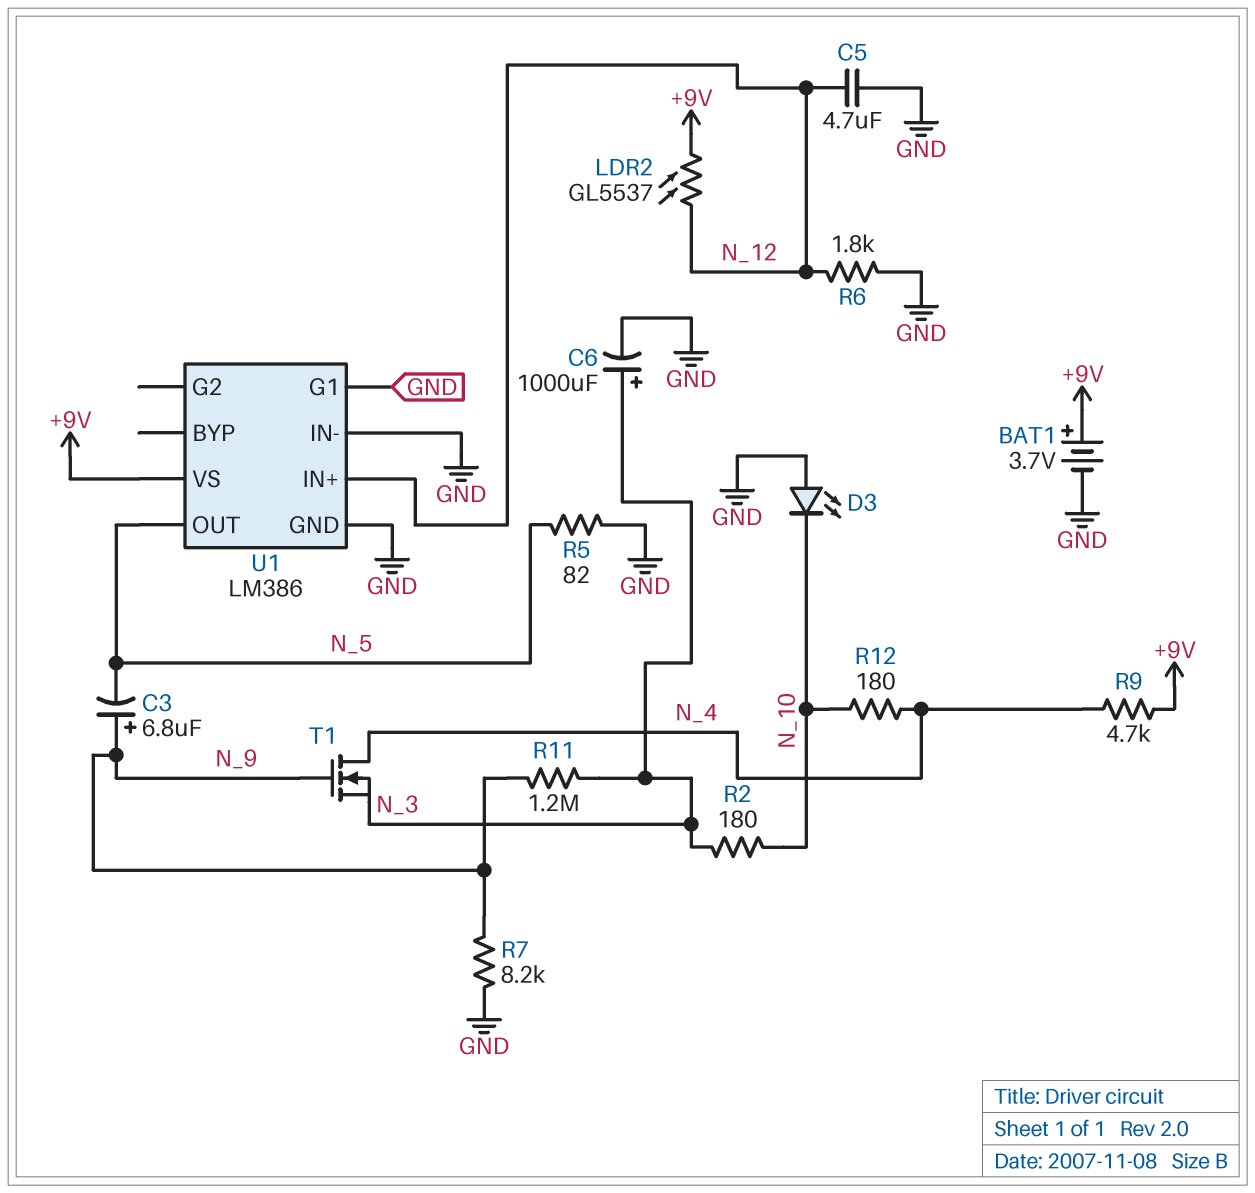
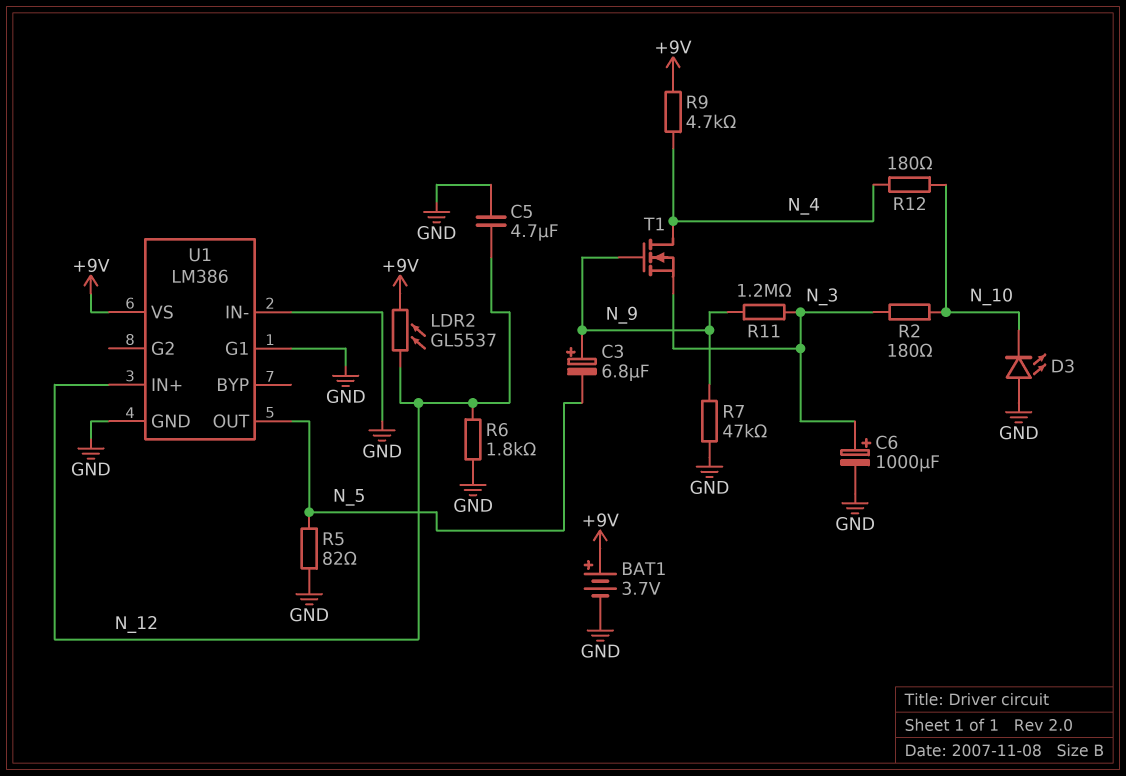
R7: 8.2k (GND, N_9) -> 47k (GND, N_9)

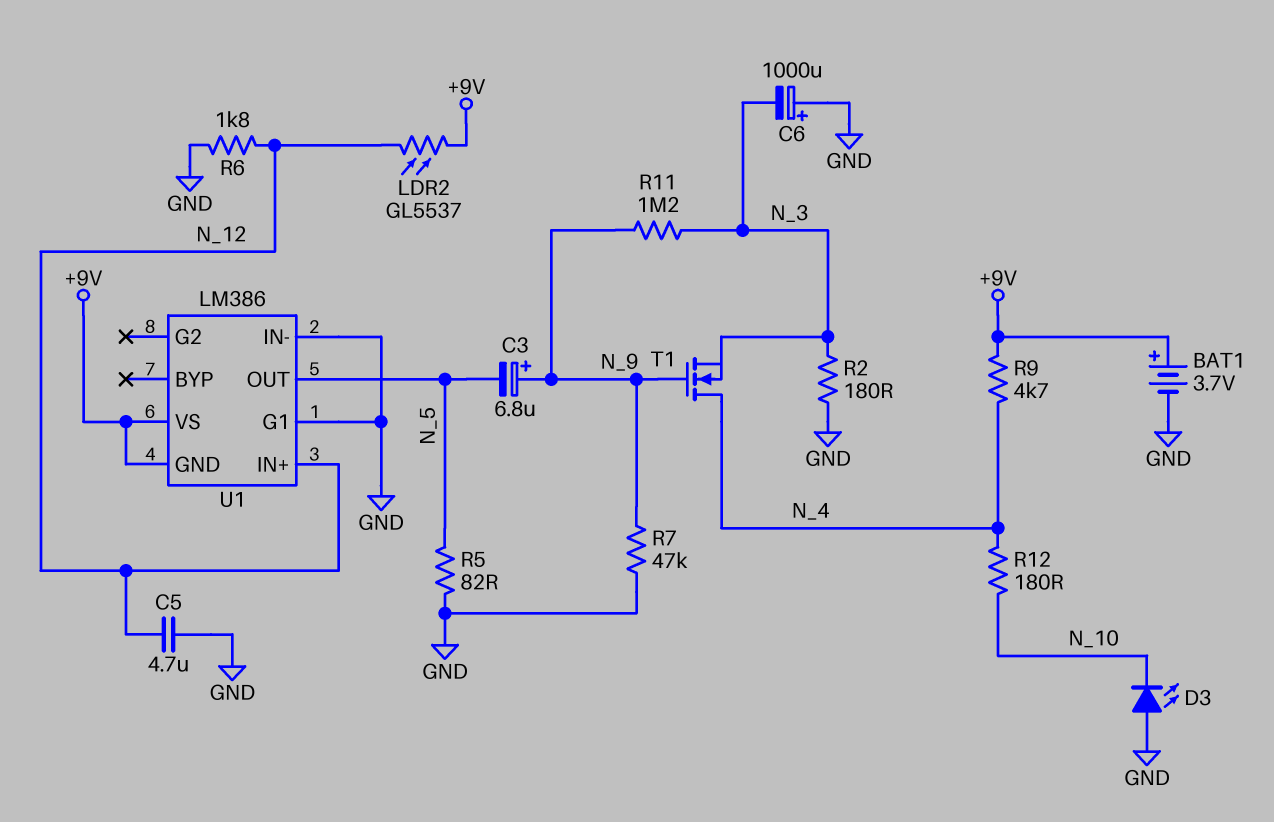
C6: 1000uF (plus N_3, minus GND) -> 1000uF (plus GND, minus N_3)
R2: 180 (N_3, N_10) -> 180 (GND, N_3)
U1 pin GND: GND -> +9V

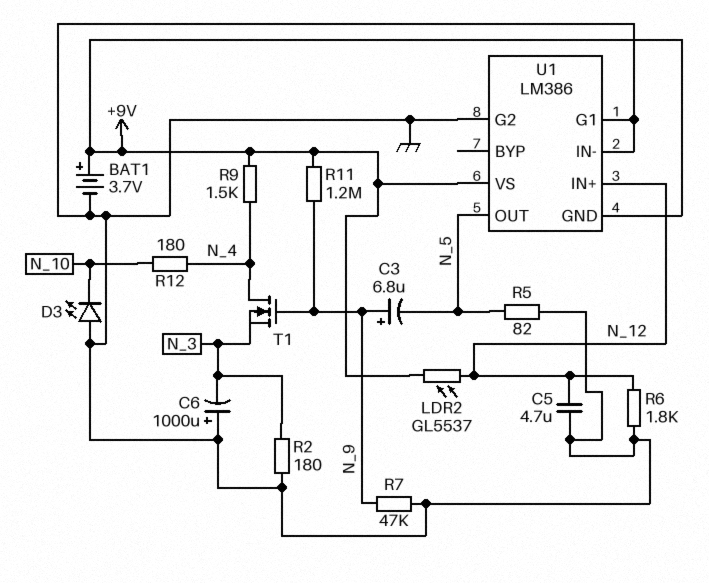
R9: 4.7k (+9V, N_4) -> 1.5k (+9V, N_4)
R11: 1.2M (N_3, N_9) -> 1.2M (+9V, N_9)
U1 pin G2: none -> GND

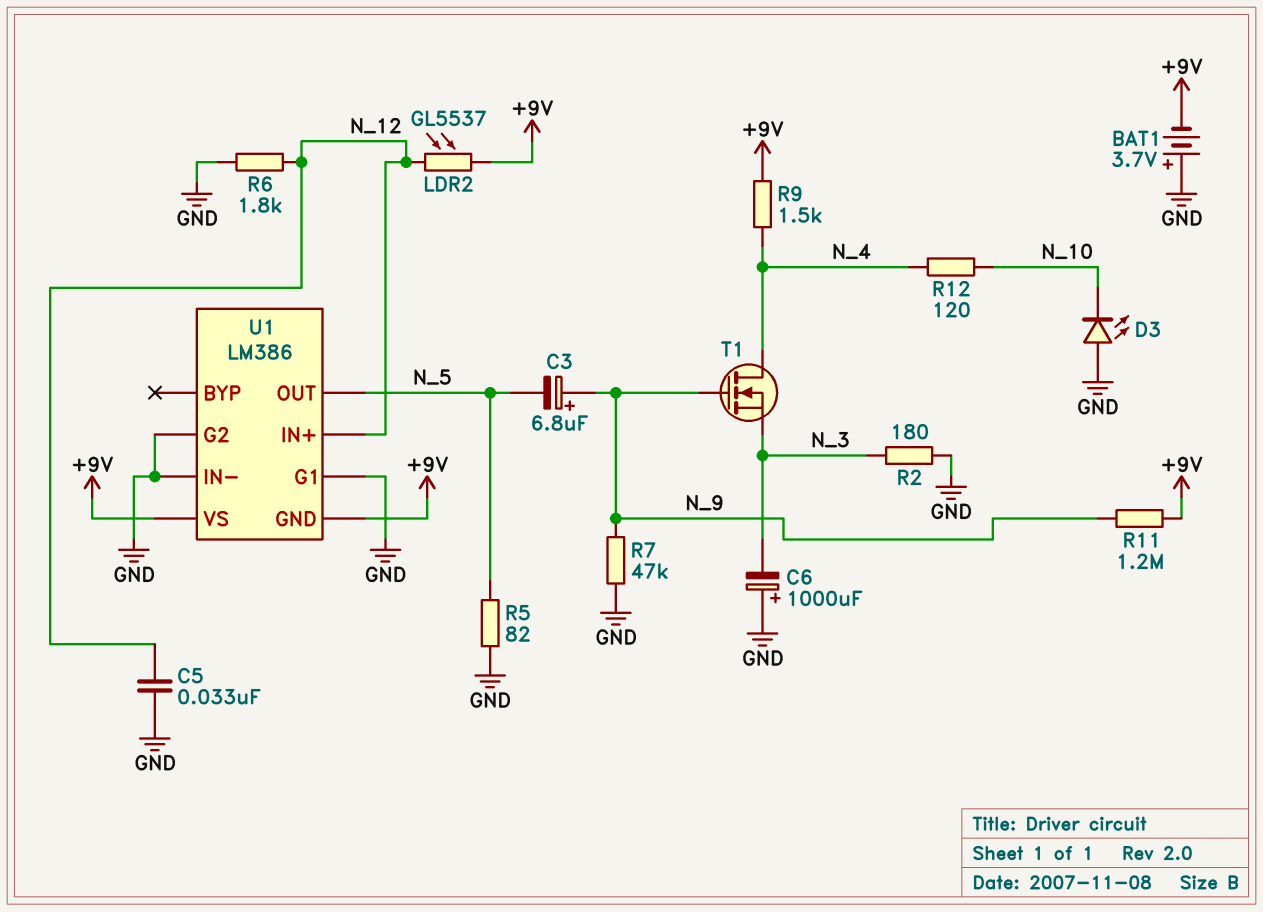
BAT1: 3.7V (plus +9V, minus GND) -> 3.7V (plus GND, minus +9V)
C5: 4.7uF (GND, N_12) -> 33nF (GND, N_12)
R12: 180 (N_4, N_10) -> 120 (N_4, N_10)

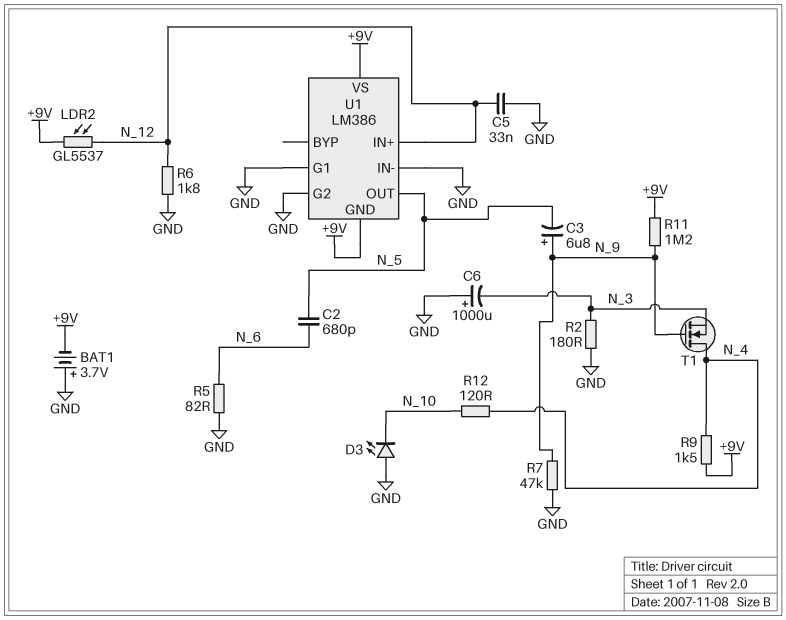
C2: none -> 680pF (N_5, N_6)
R5: 82 (GND, N_5) -> 82 (GND, N_6)

